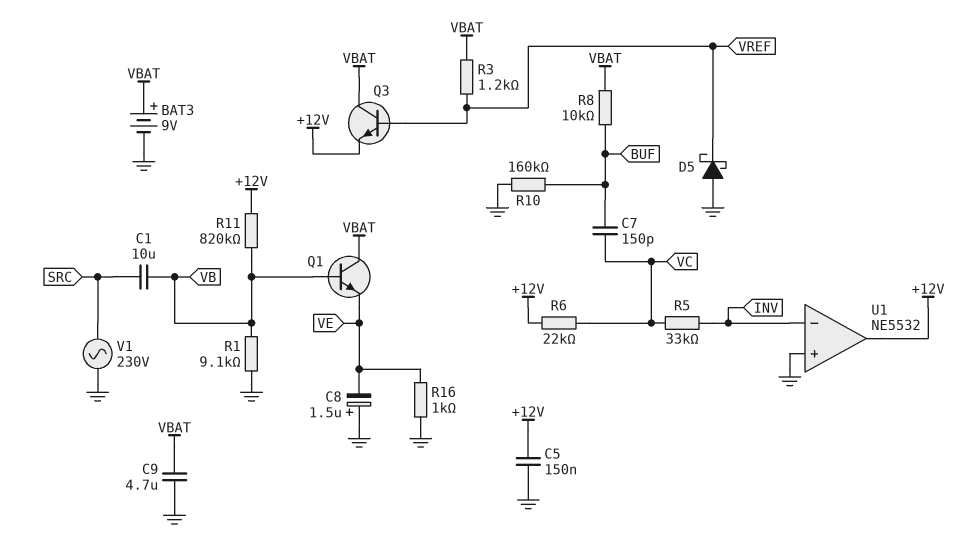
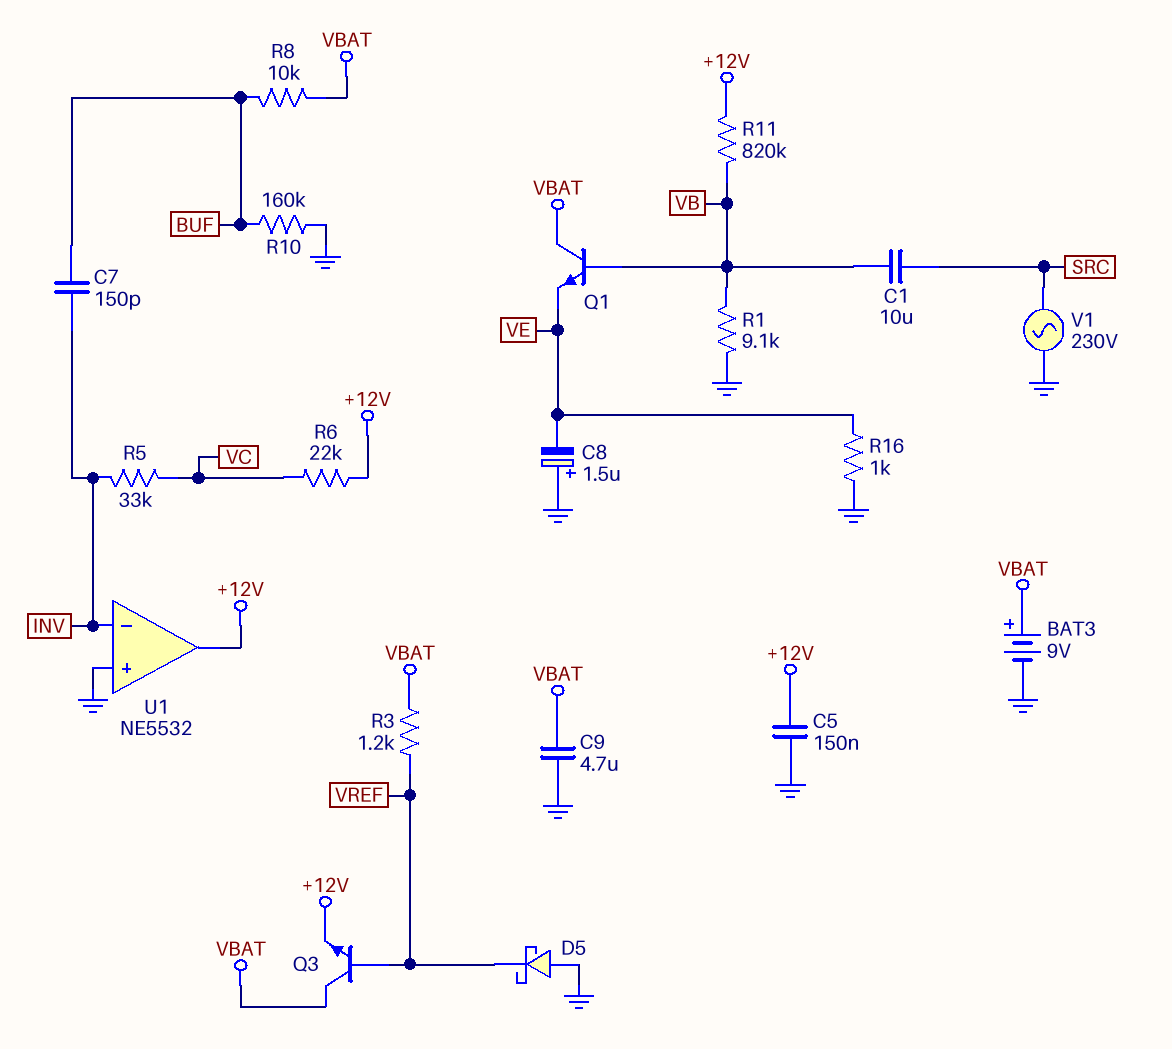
C7: 150pF (BUF, VC) -> 150pF (BUF, INV)

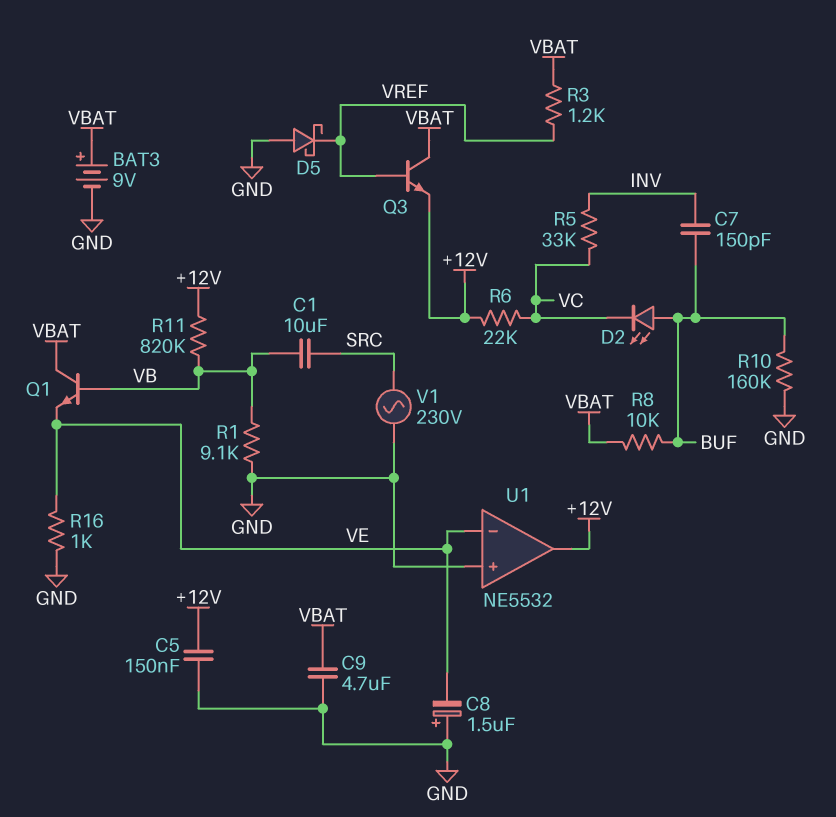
D2: none -> LED (A BUF, K VC)
U1 pin in-: INV -> VE

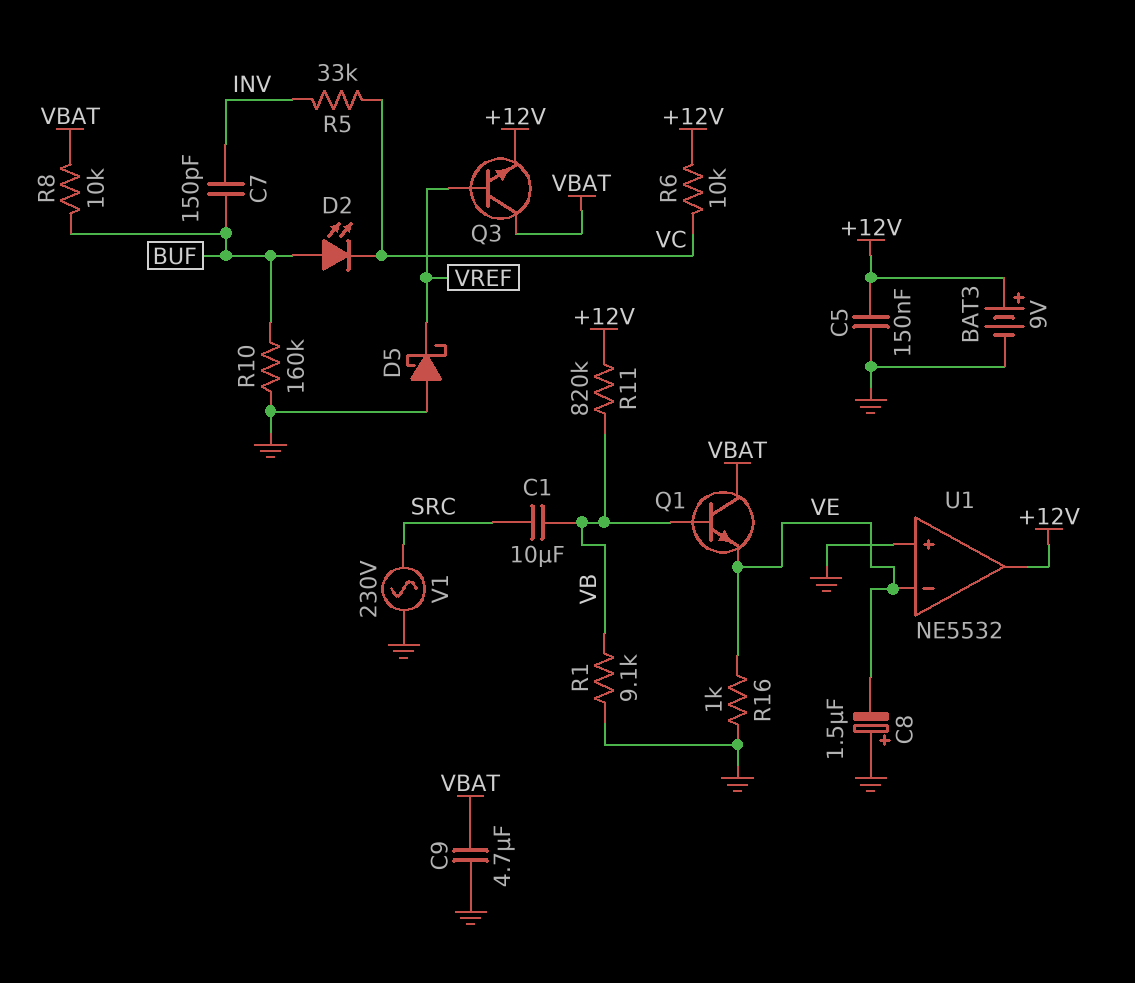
BAT3: 9V (plus VBAT, minus GND) -> 9V (plus +12V, minus GND)
R3: 1.2k (VBAT, VREF) -> none
R6: 22k (+12V, VC) -> 10k (+12V, VC)

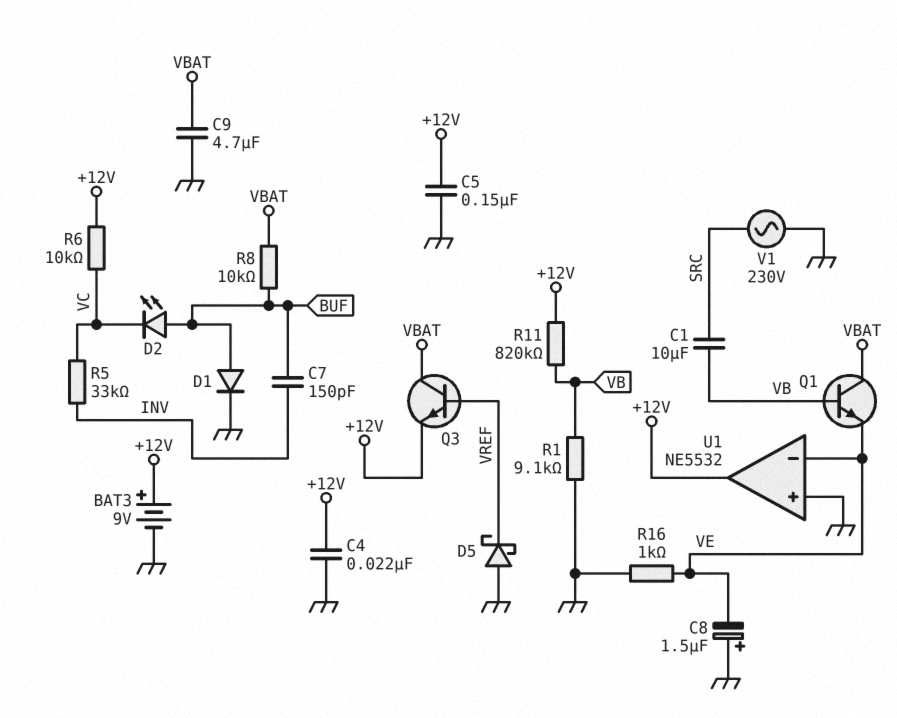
C4: none -> 22nF (+12V, GND)
D1: none -> diode (A BUF, K GND)
R10: 160k (BUF, GND) -> none

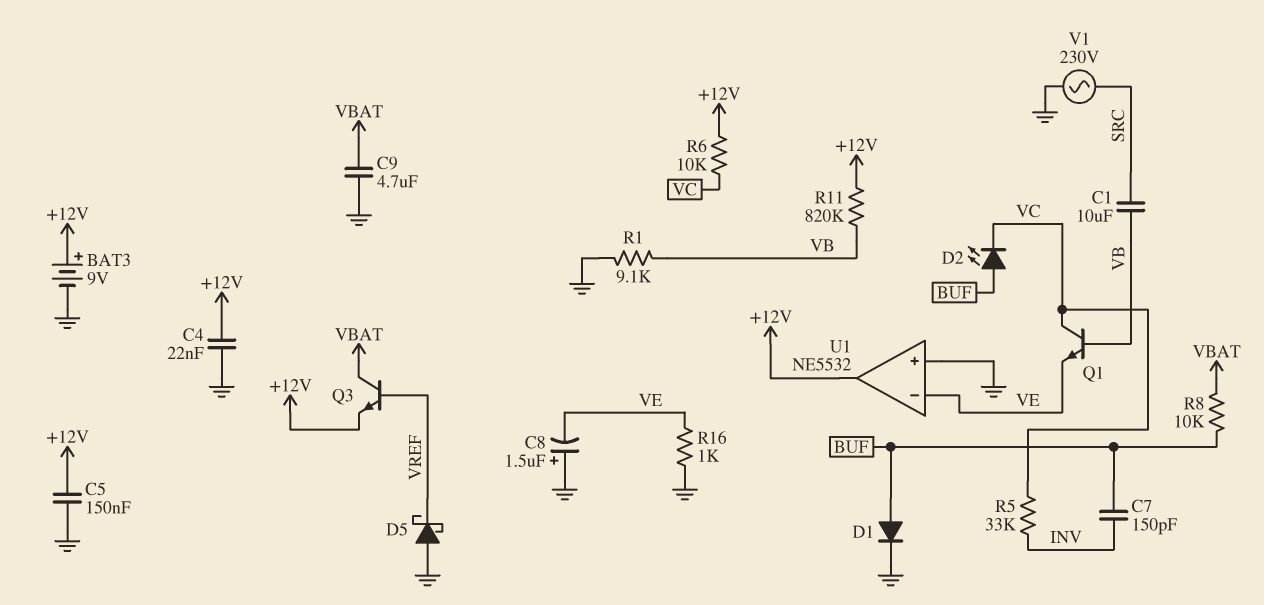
Q1: NPN (B VB, C VBAT, E VE) -> NPN (B VB, C VC, E VE)

